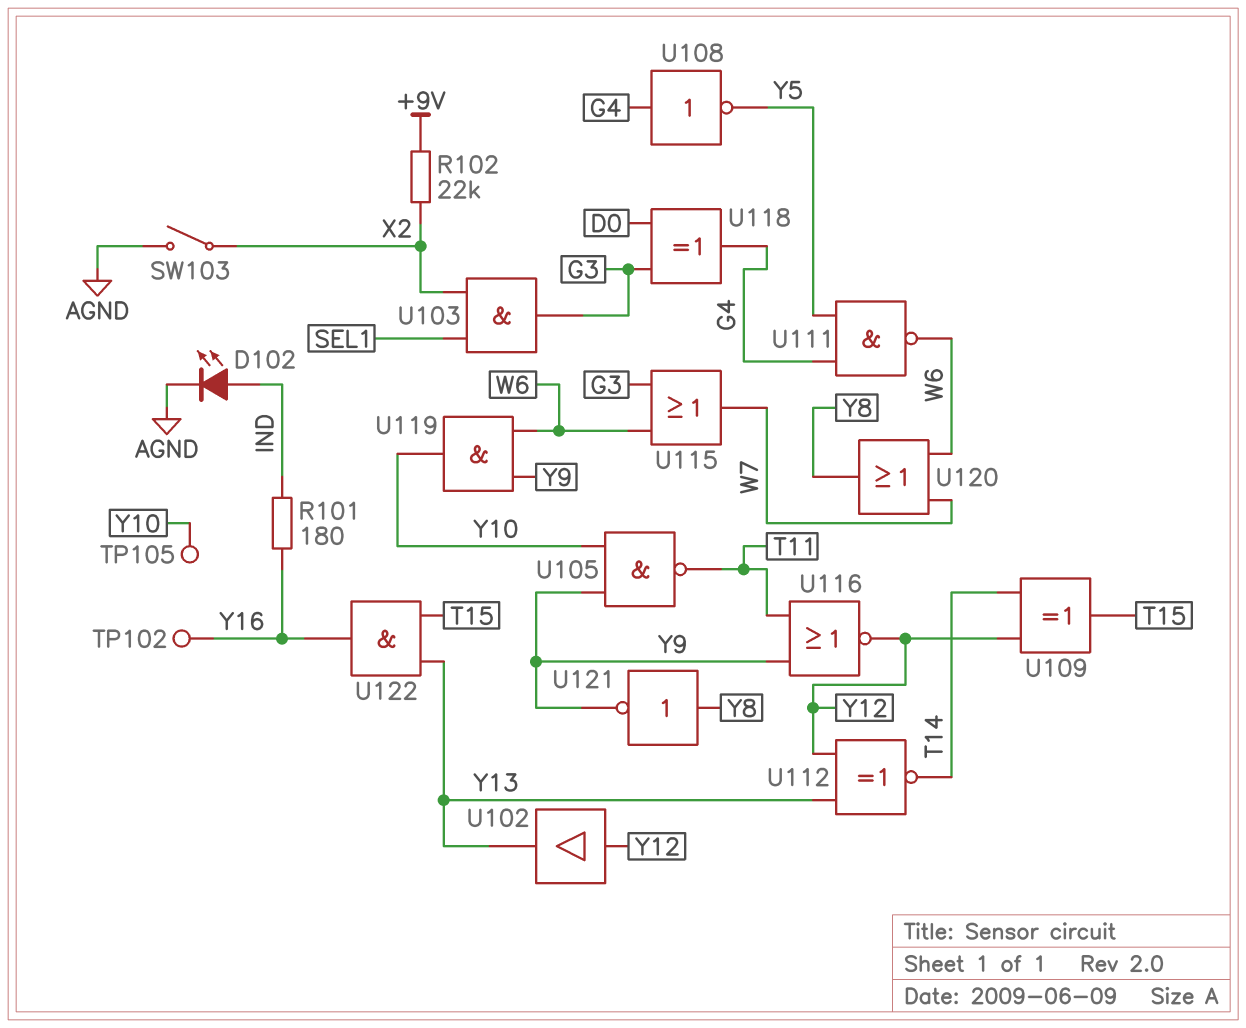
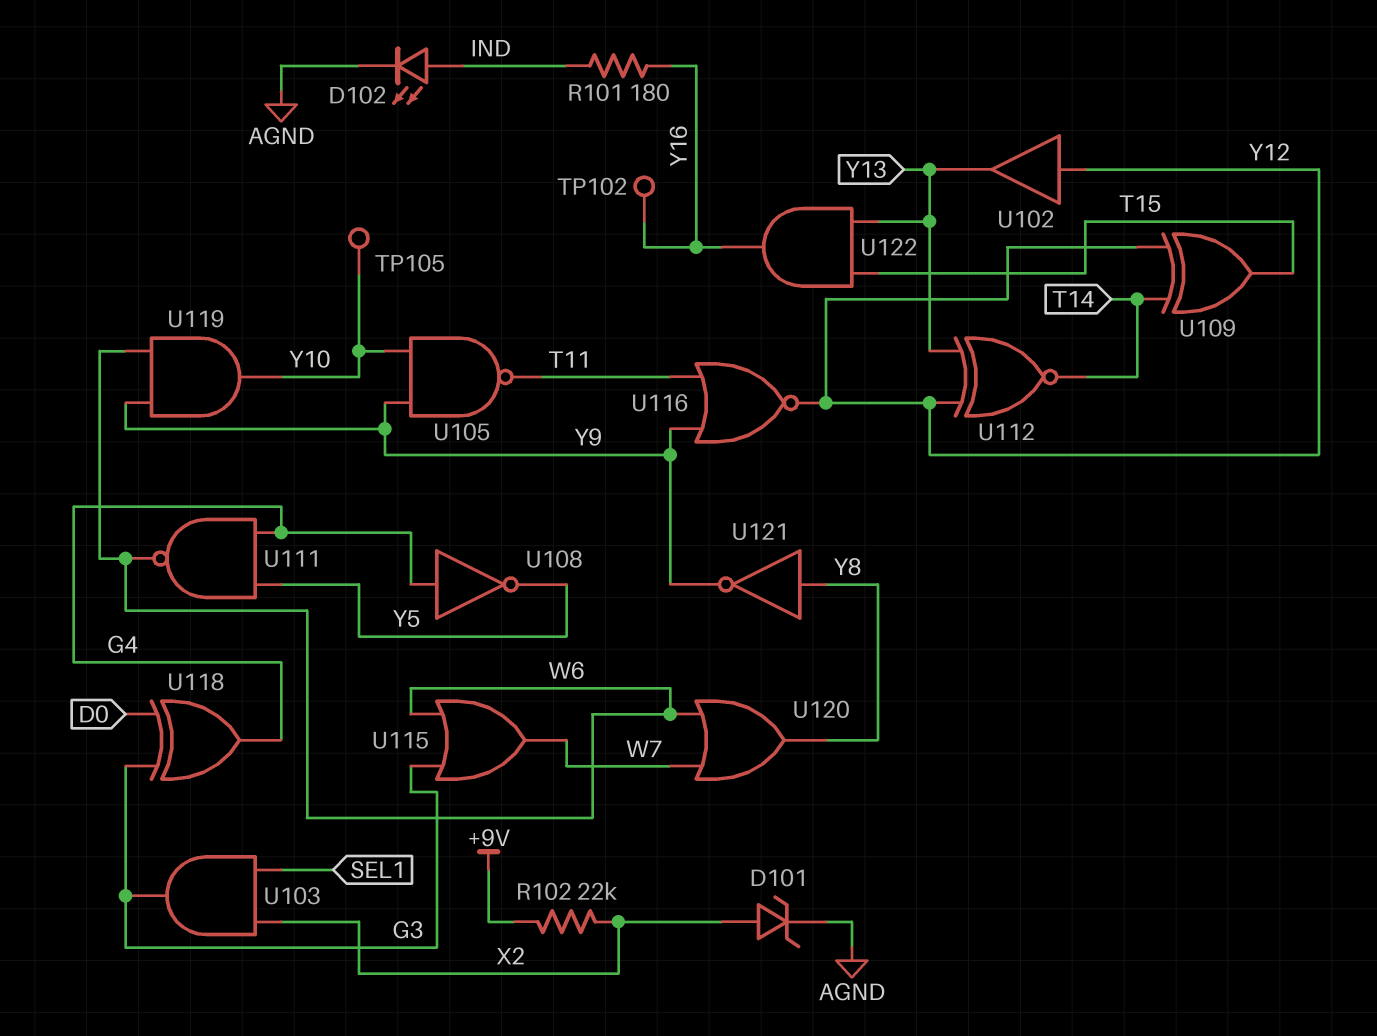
D101: none -> zener (A X2, K AGND)
SW103: switch (AGND, X2) -> none

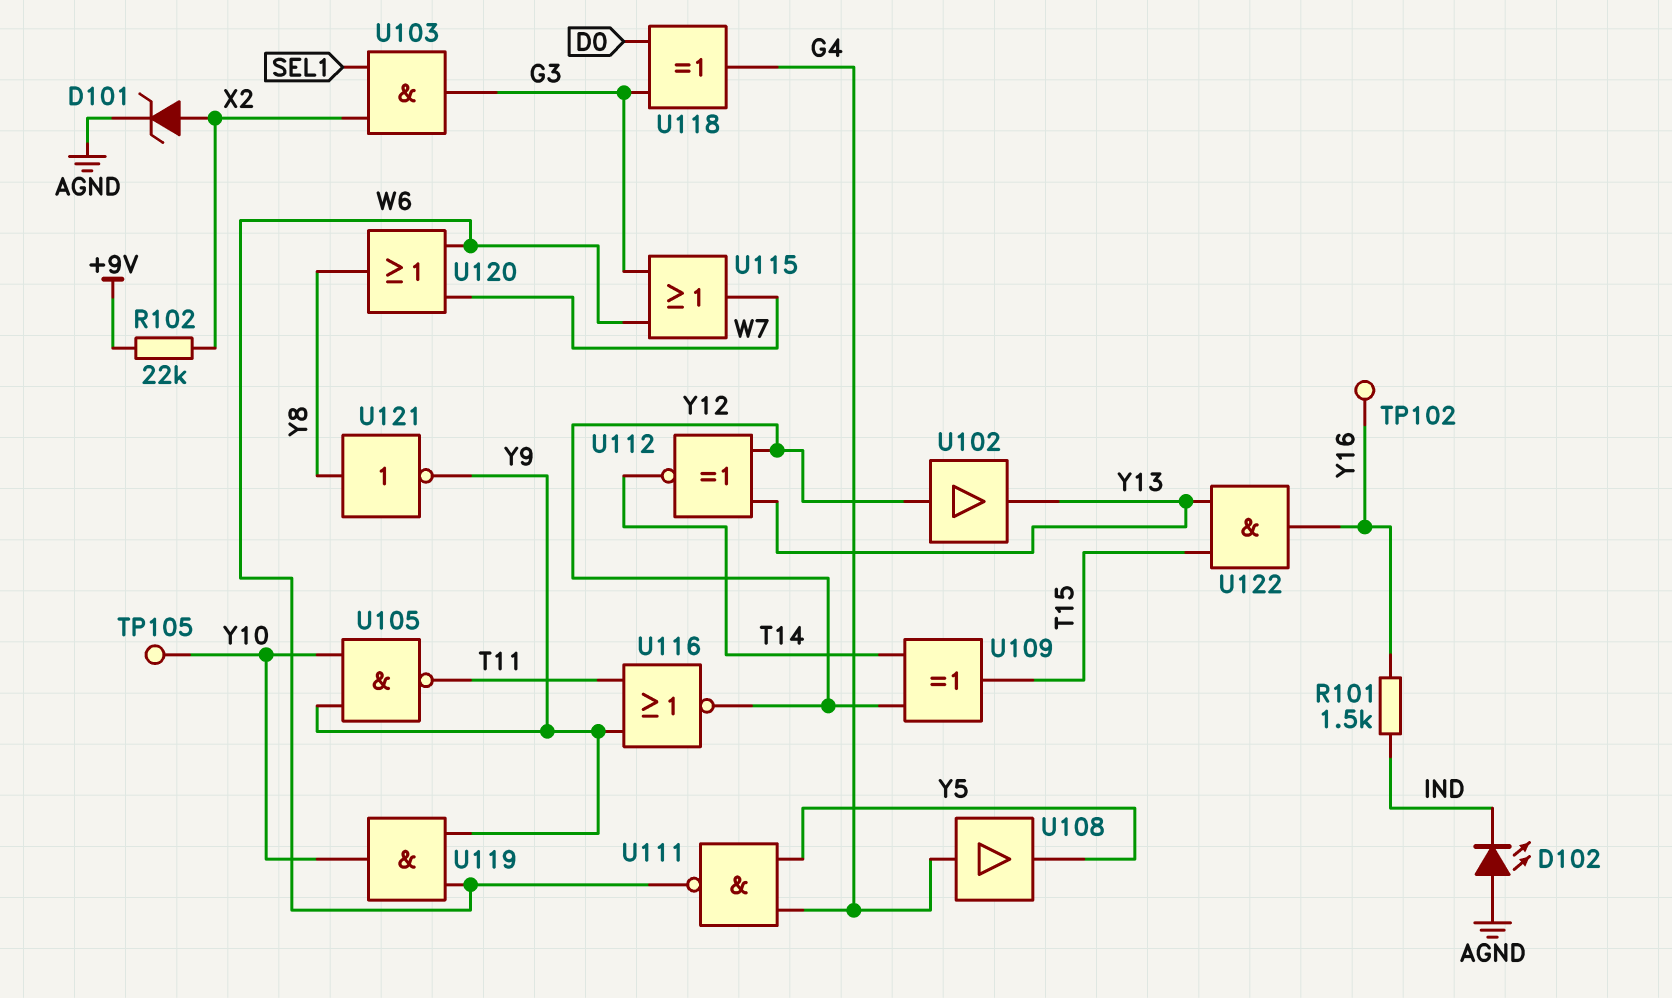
D102: LED (A IND, K AGND) -> LED (A AGND, K IND)
R101: 180 (IND, Y16) -> 1.5k (IND, Y16)
U108: NOT (in G4, out Y5) -> buffer (in G4, out Y5)

